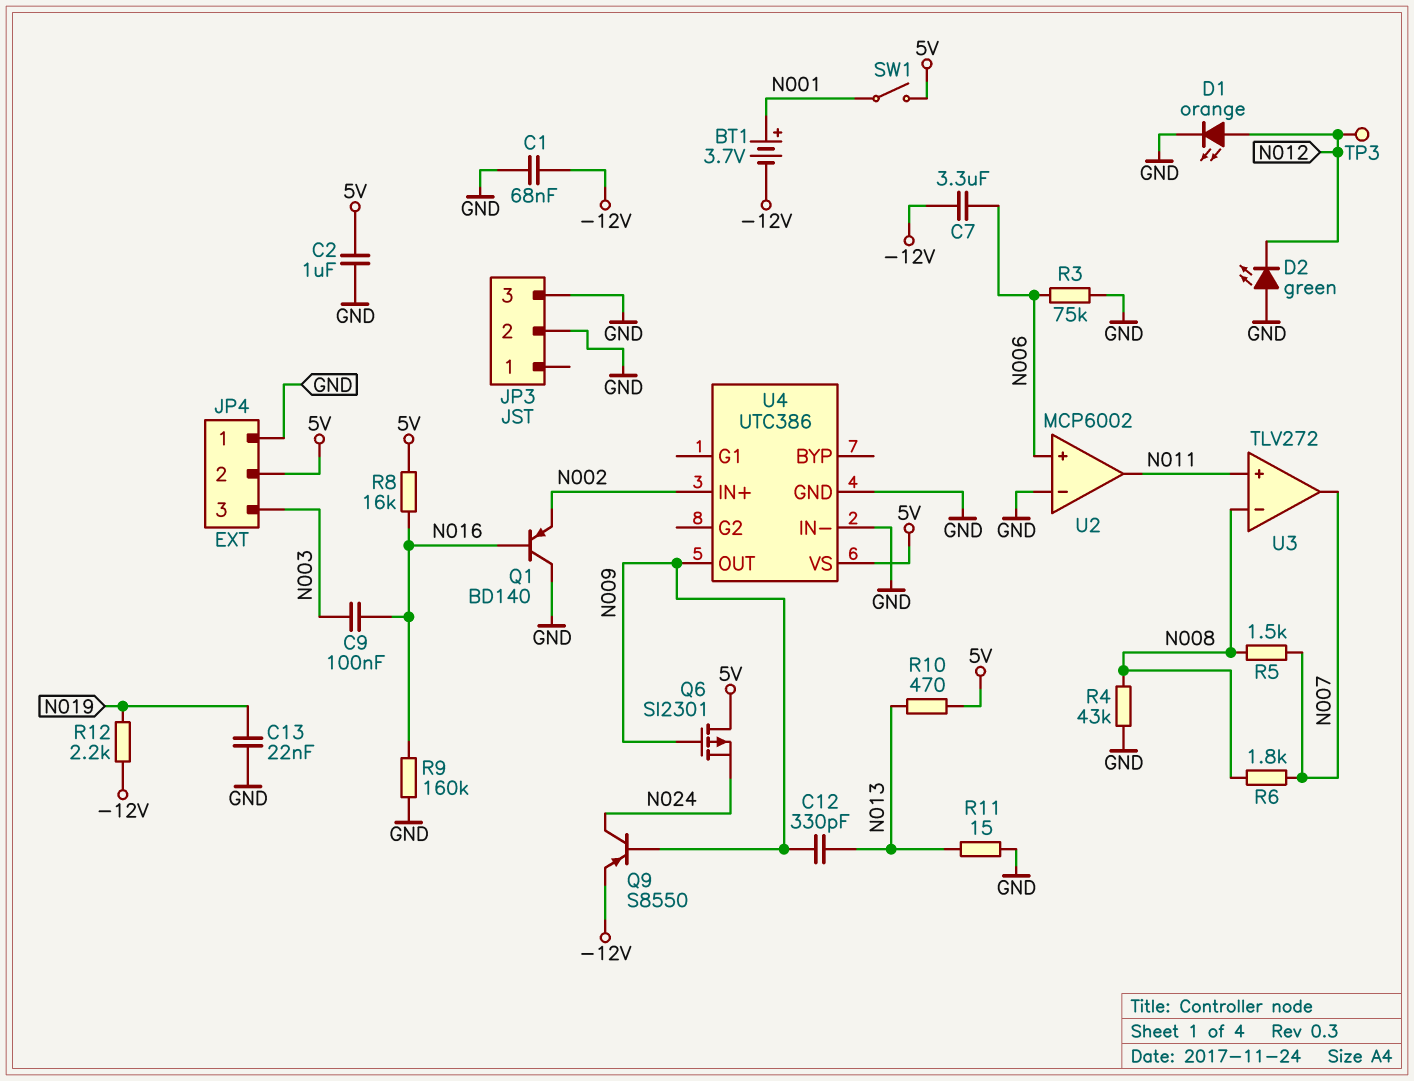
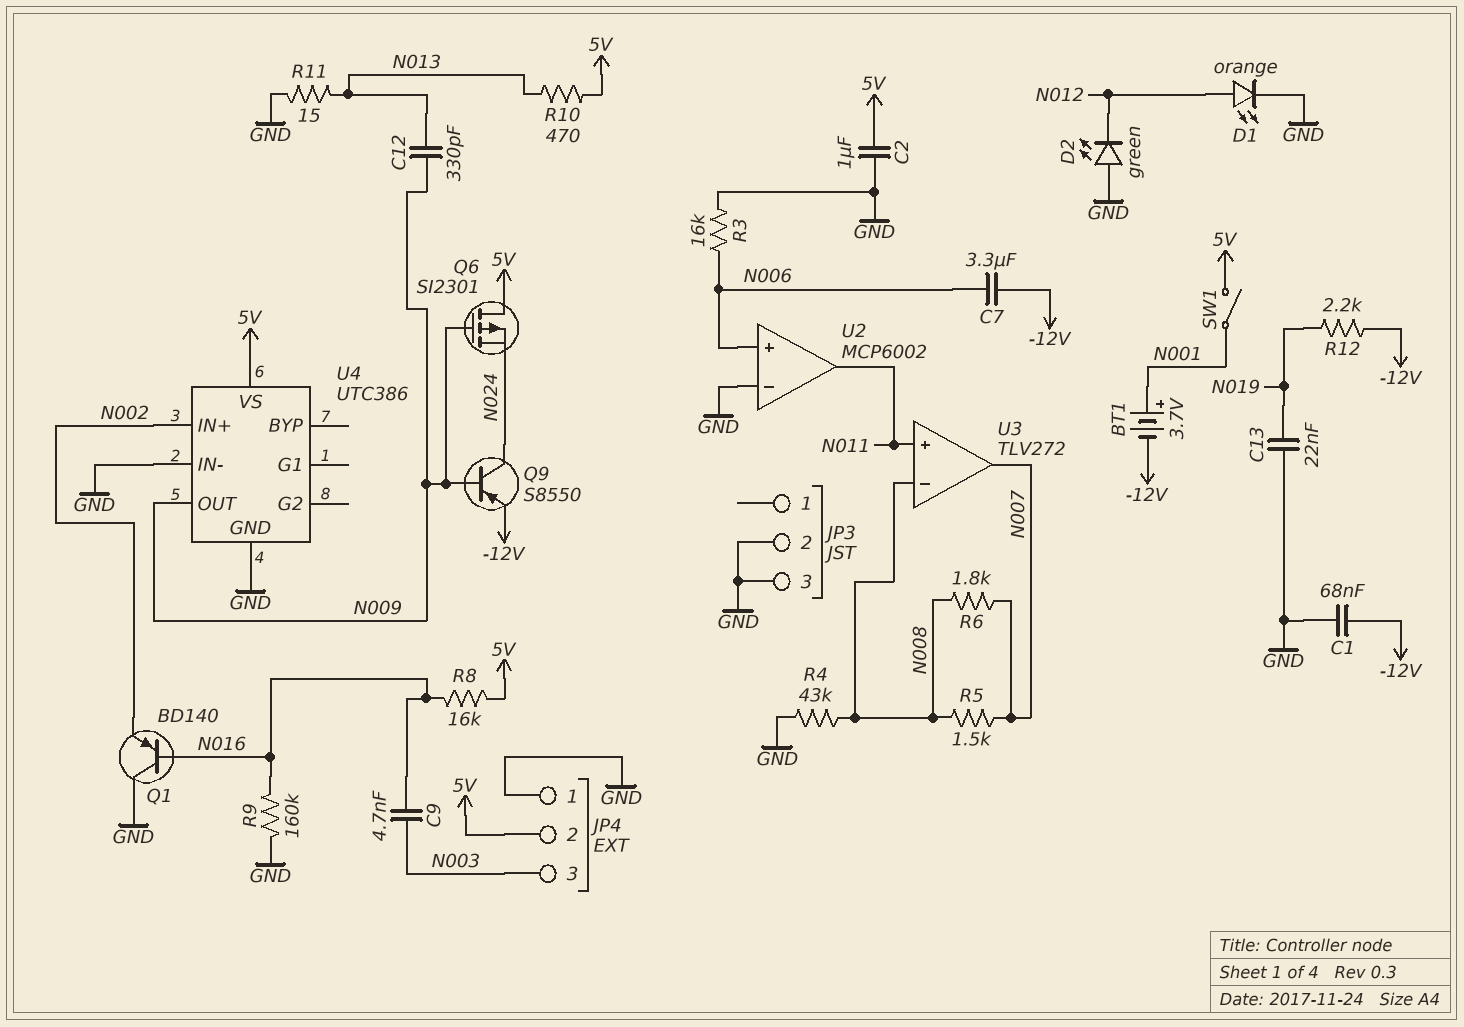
C9: 100nF (N003, N016) -> 4.7nF (N003, N016)
R3: 75k (GND, N006) -> 16k (GND, N006)
TP3: test point (N012) -> none

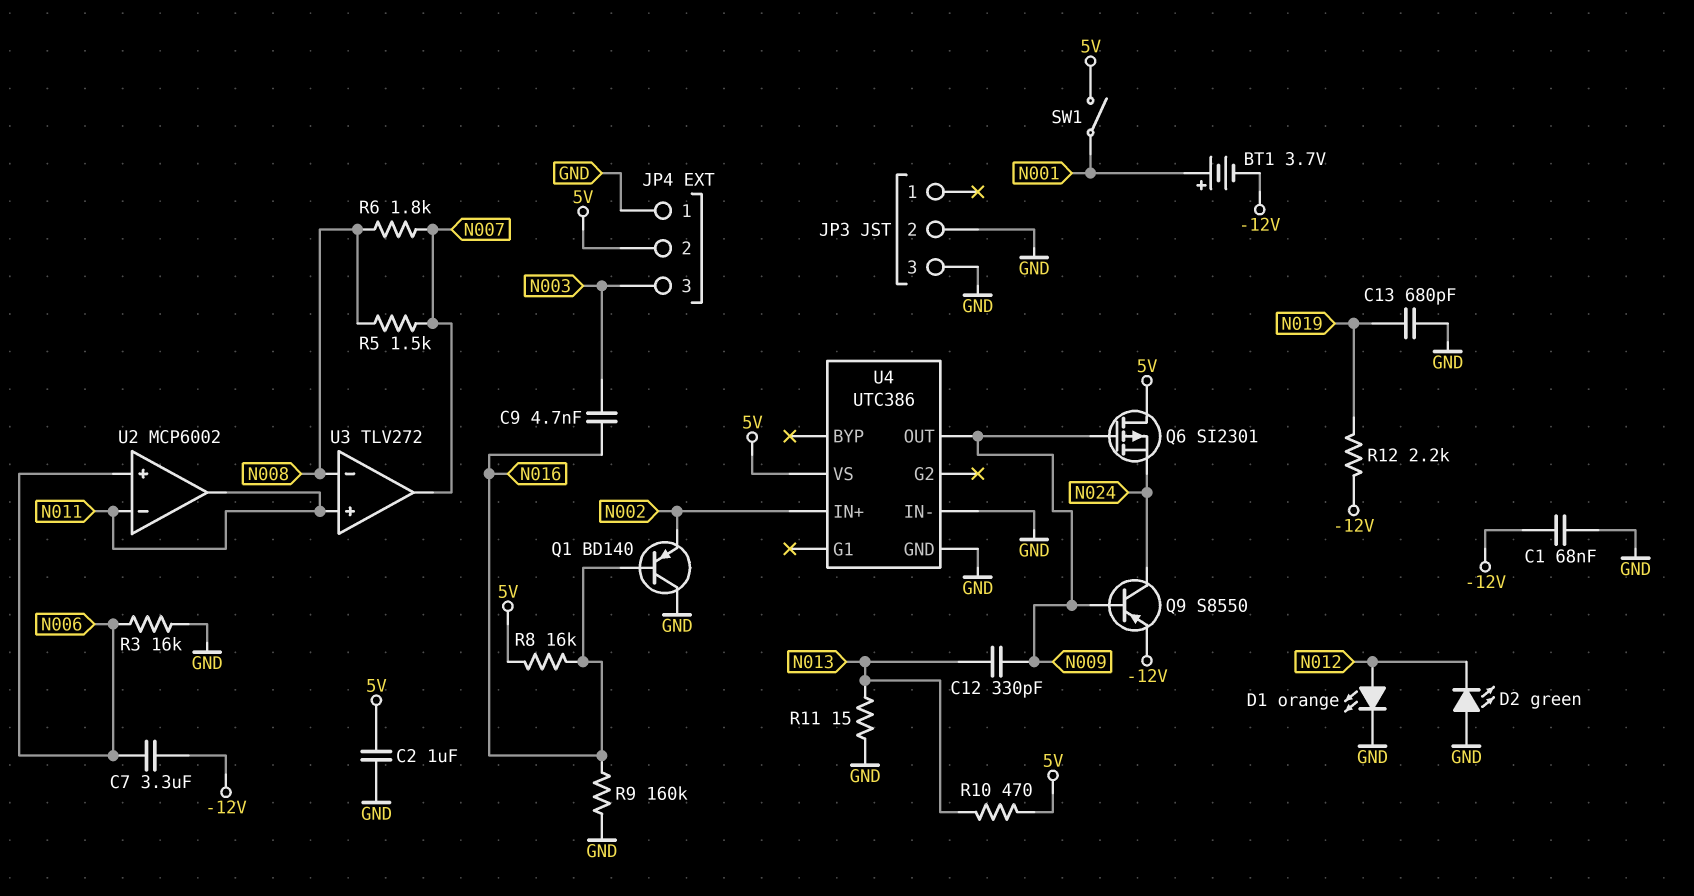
C13: 22nF (GND, N019) -> 680pF (GND, N019)
R4: 43k (GND, N008) -> none
U2 pin in-: GND -> N011

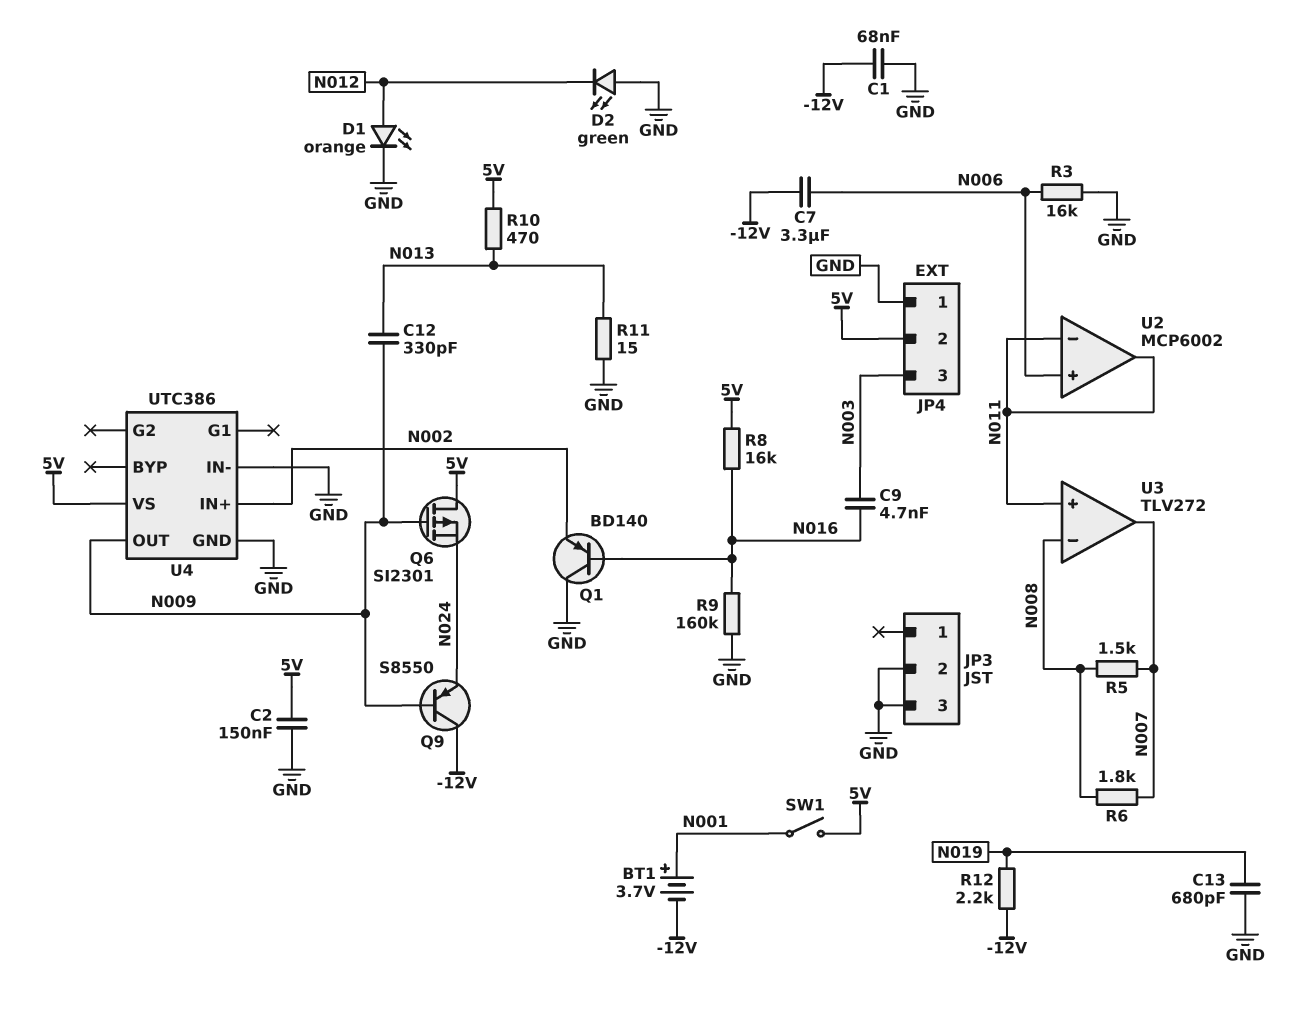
C2: 1uF (5V, GND) -> 150nF (5V, GND)
Q9: PNP S8550 (B N009, C N024, E -12V) -> PNP S8550 (B N009, C -12V, E N024)

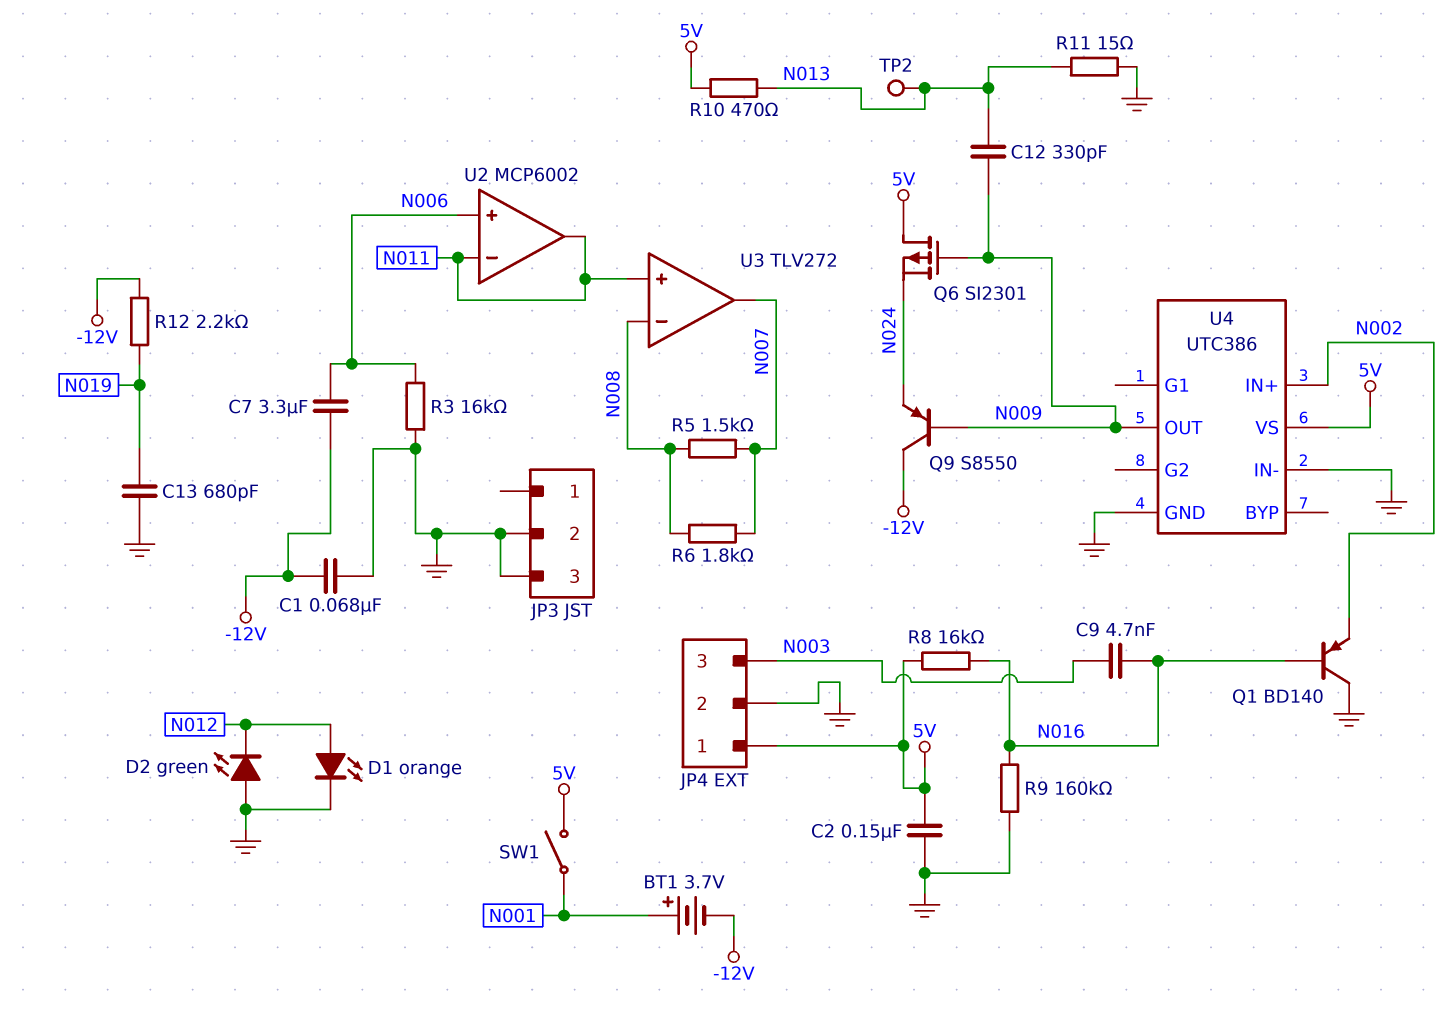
JP4 pin 1: GND -> 5V
JP4 pin 2: 5V -> GND
TP2: none -> test point (N013)

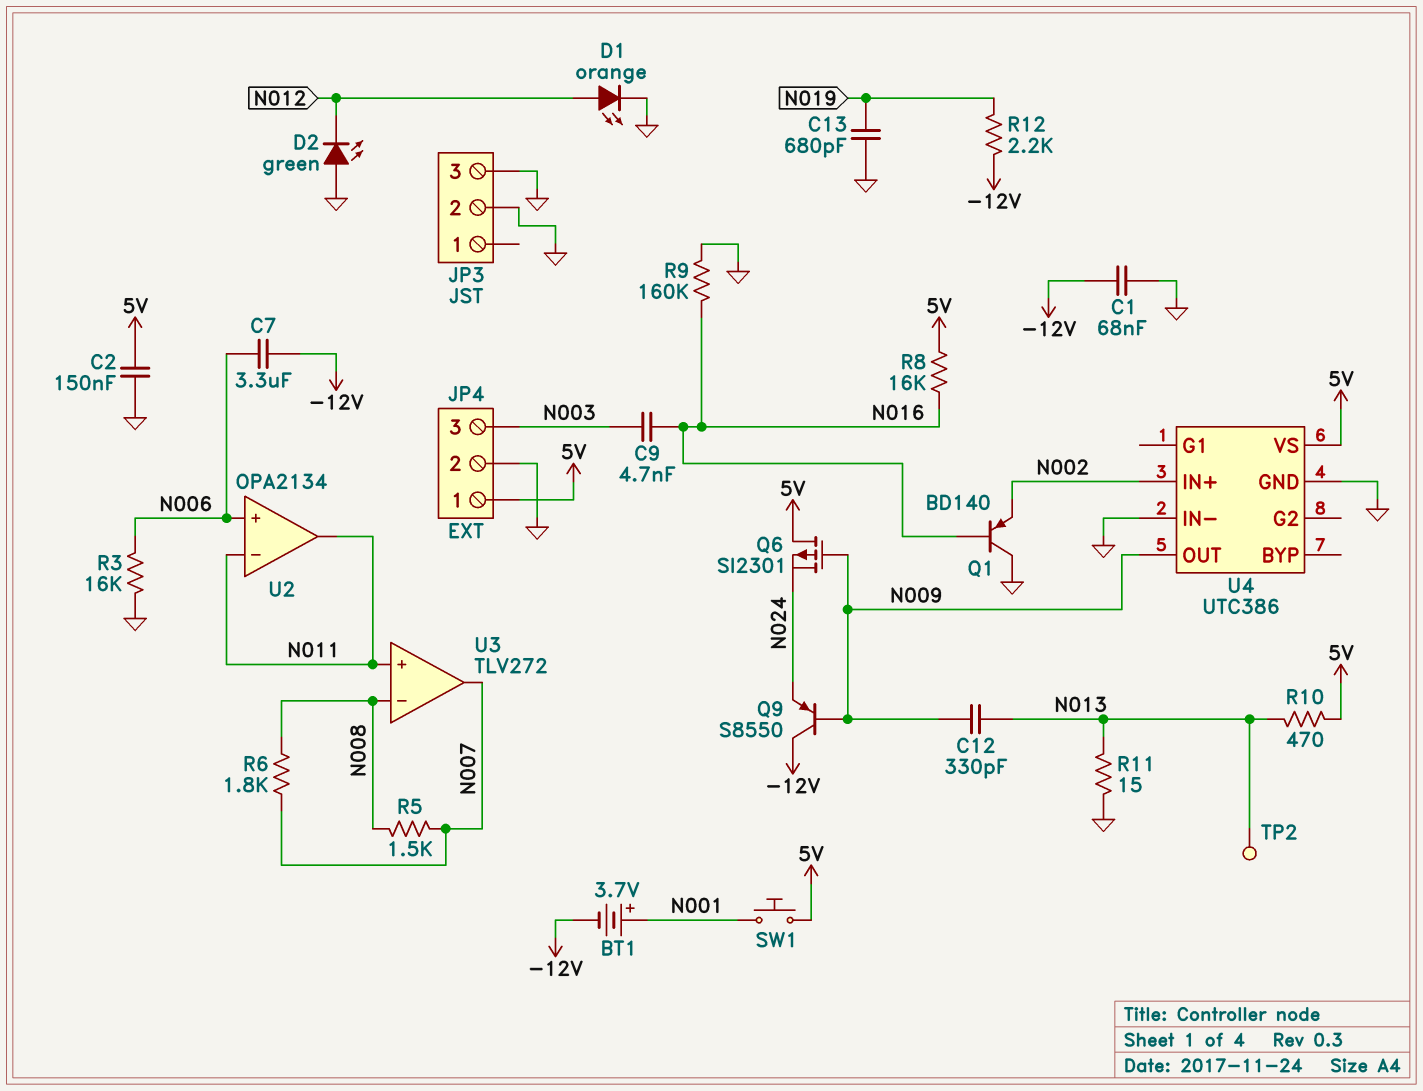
SW1: switch (5V, N001) -> button (5V, N001)
U2: MCP6002 -> OPA2134

